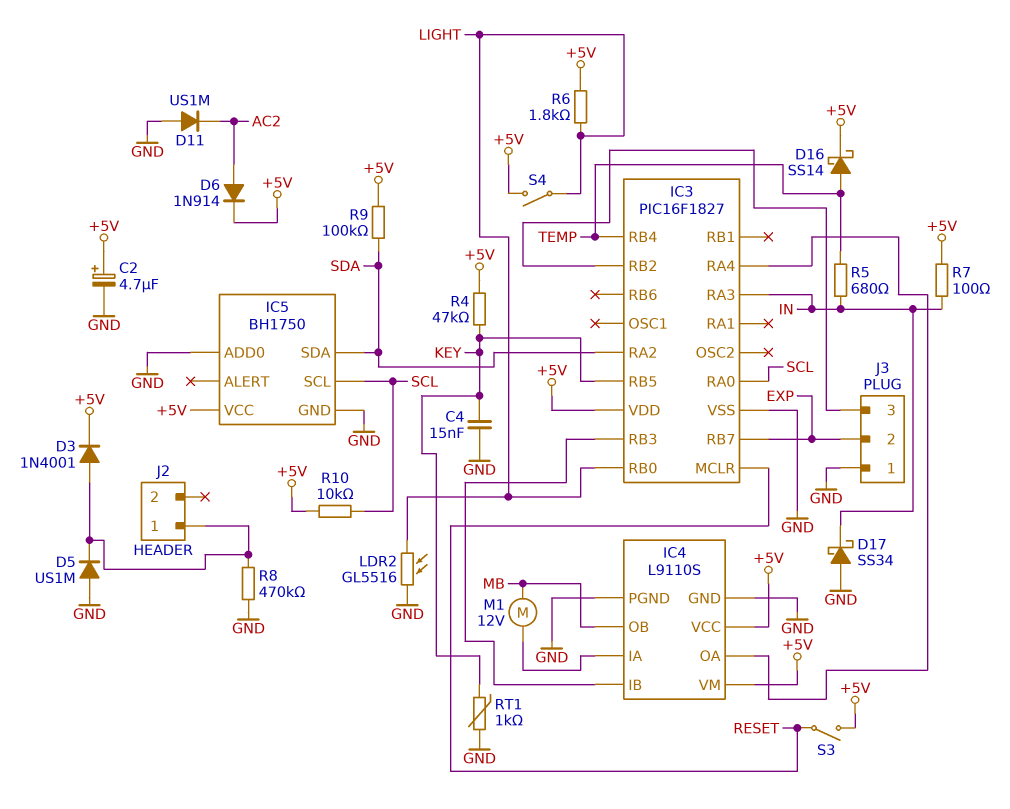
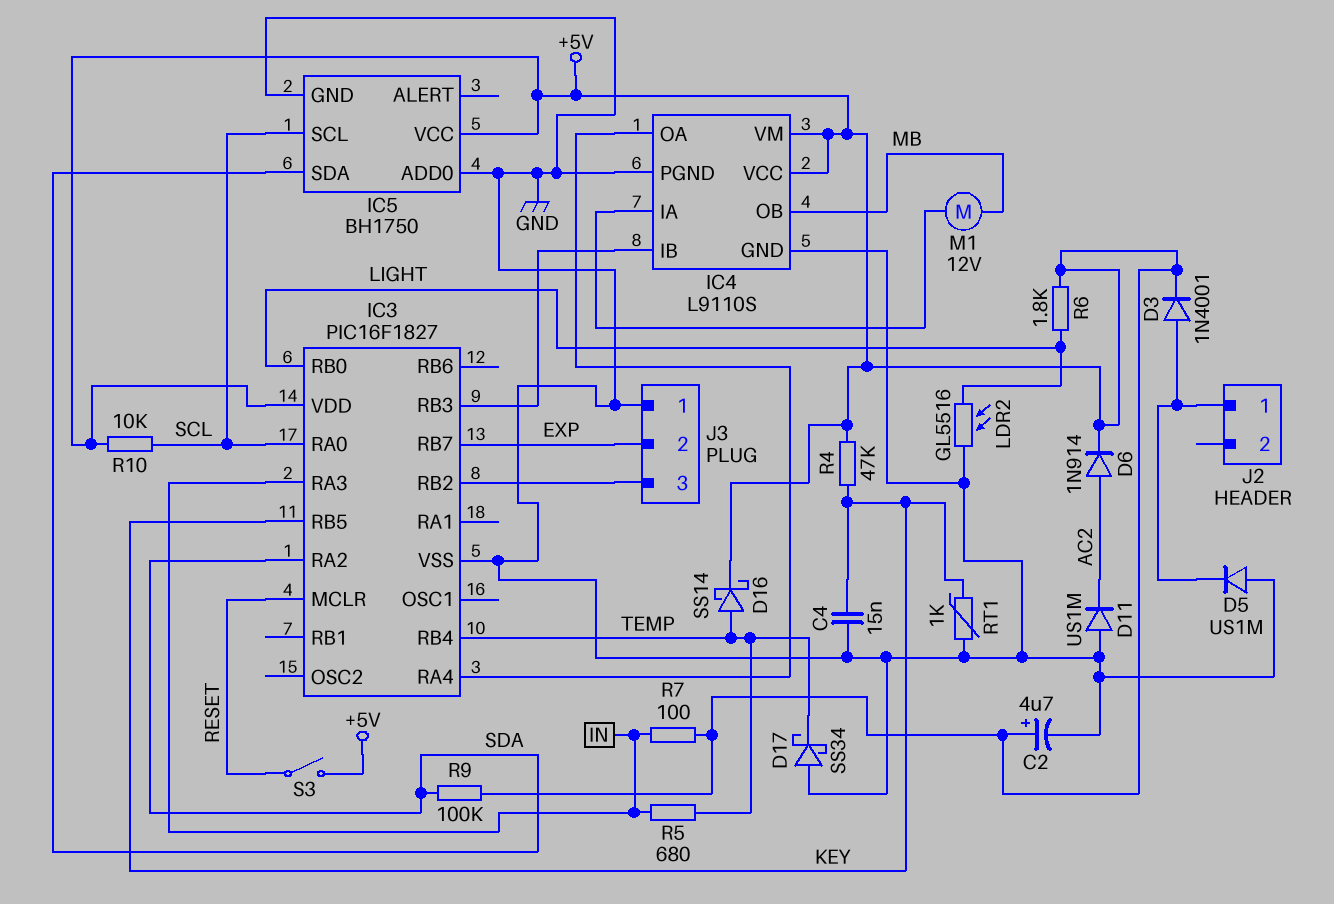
D17: schottky SS34 (A GND, K IN) -> schottky SS34 (A GND, K TEMP)
R8: 470k (GND, J2/1) -> none
S4: switch (+5V, LIGHT) -> none

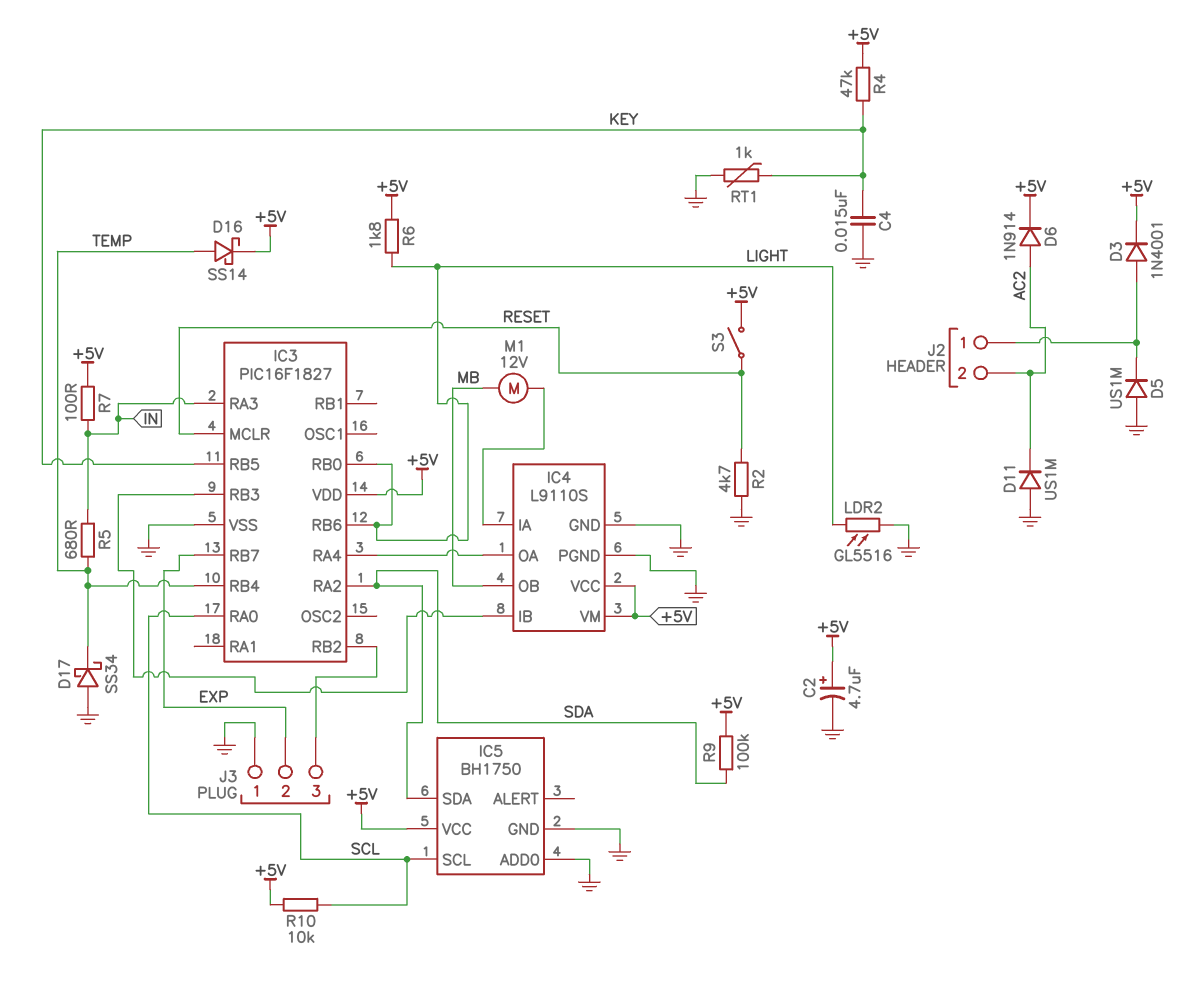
IC3 pin RB6: none -> LIGHT
J2 pin 2: none -> AC2
R2: none -> 4.7k (GND, RESET)

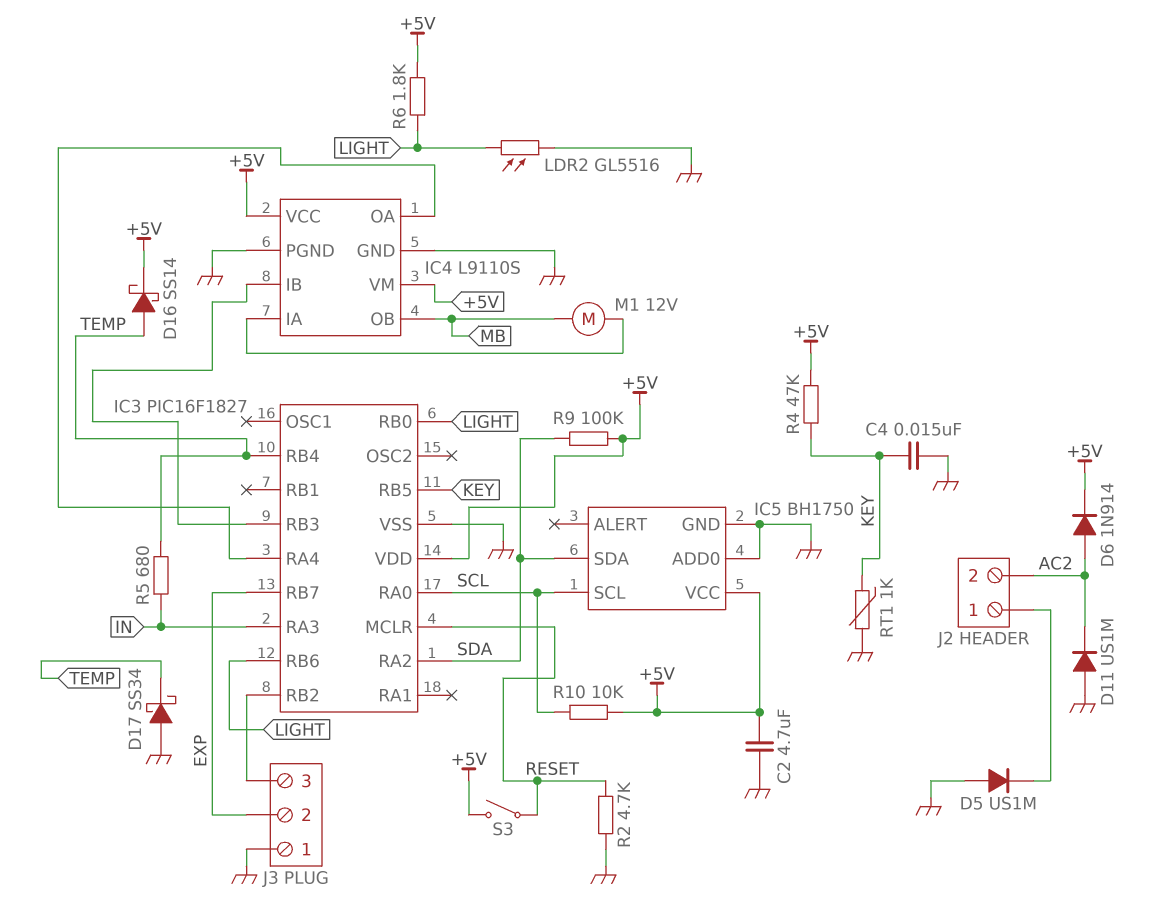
C2: 4.7uF (plus +5V, minus GND) -> 4.7uF (+5V, GND)
D3: diode 1N4001 (A J2/1, K +5V) -> none
R7: 100 (+5V, IN) -> none

